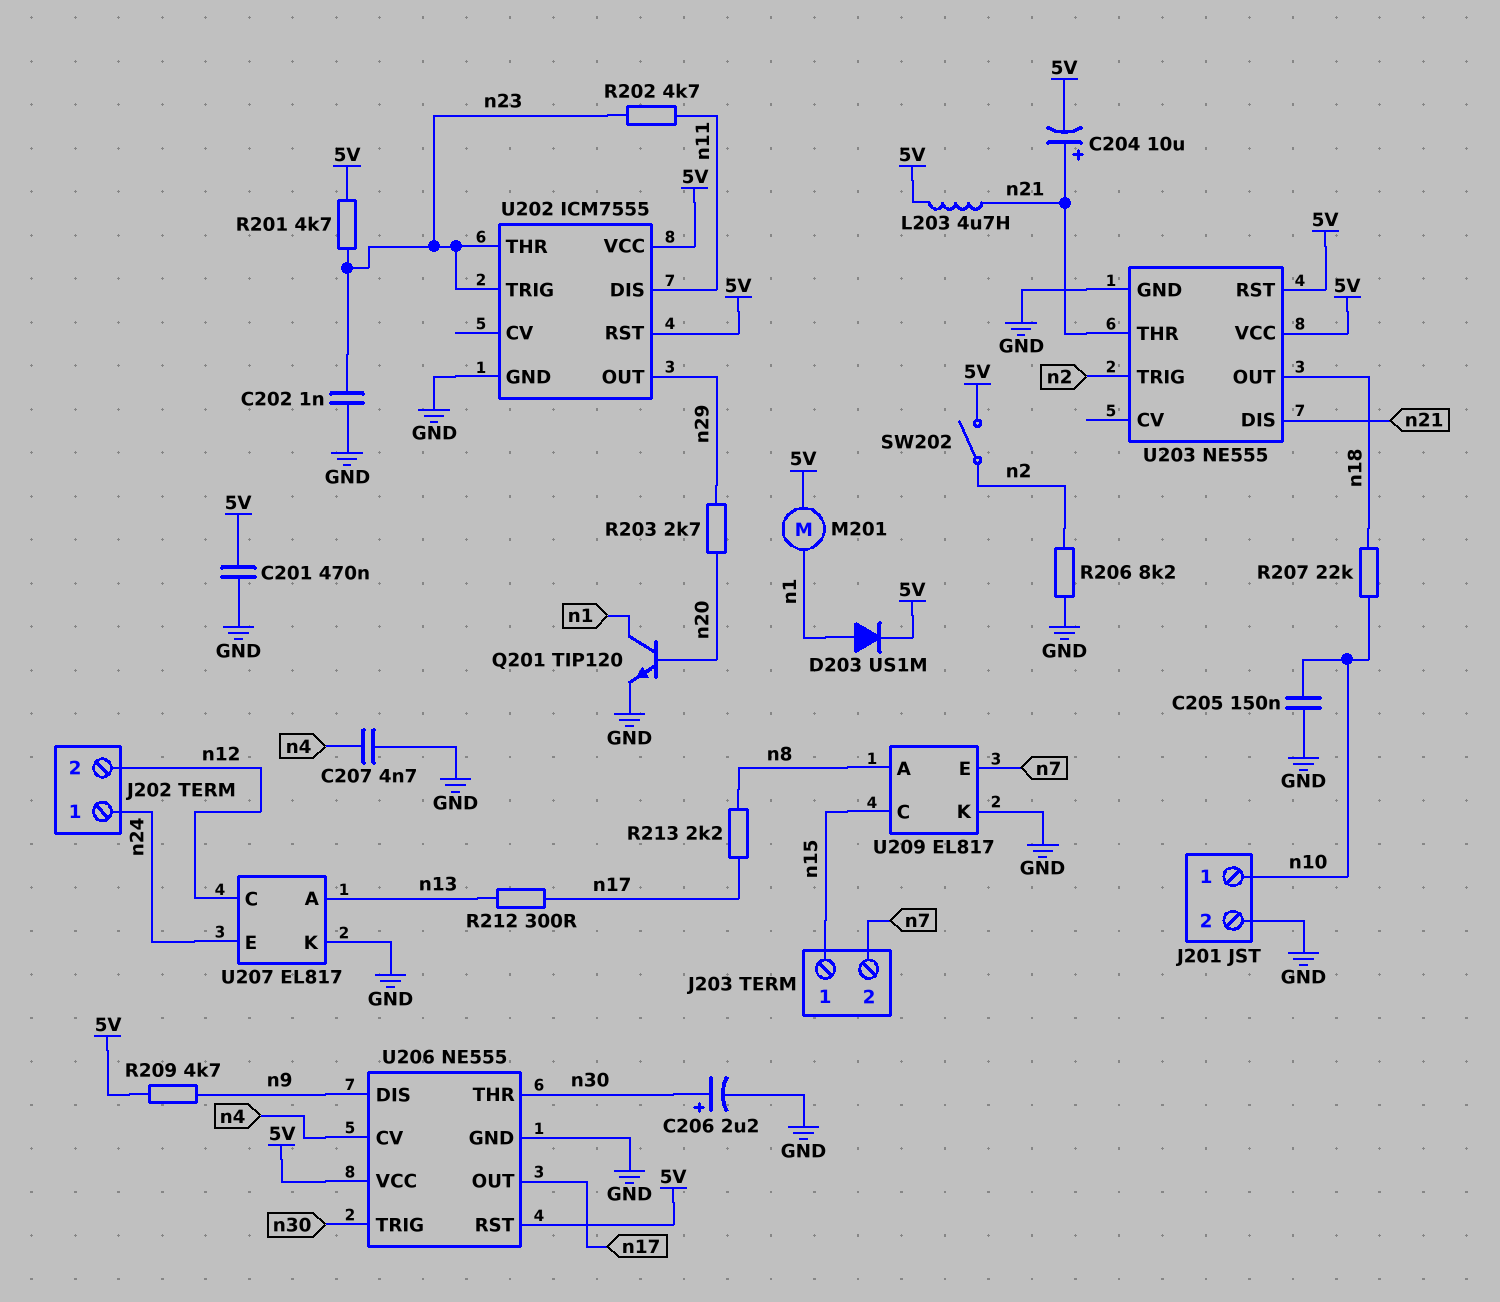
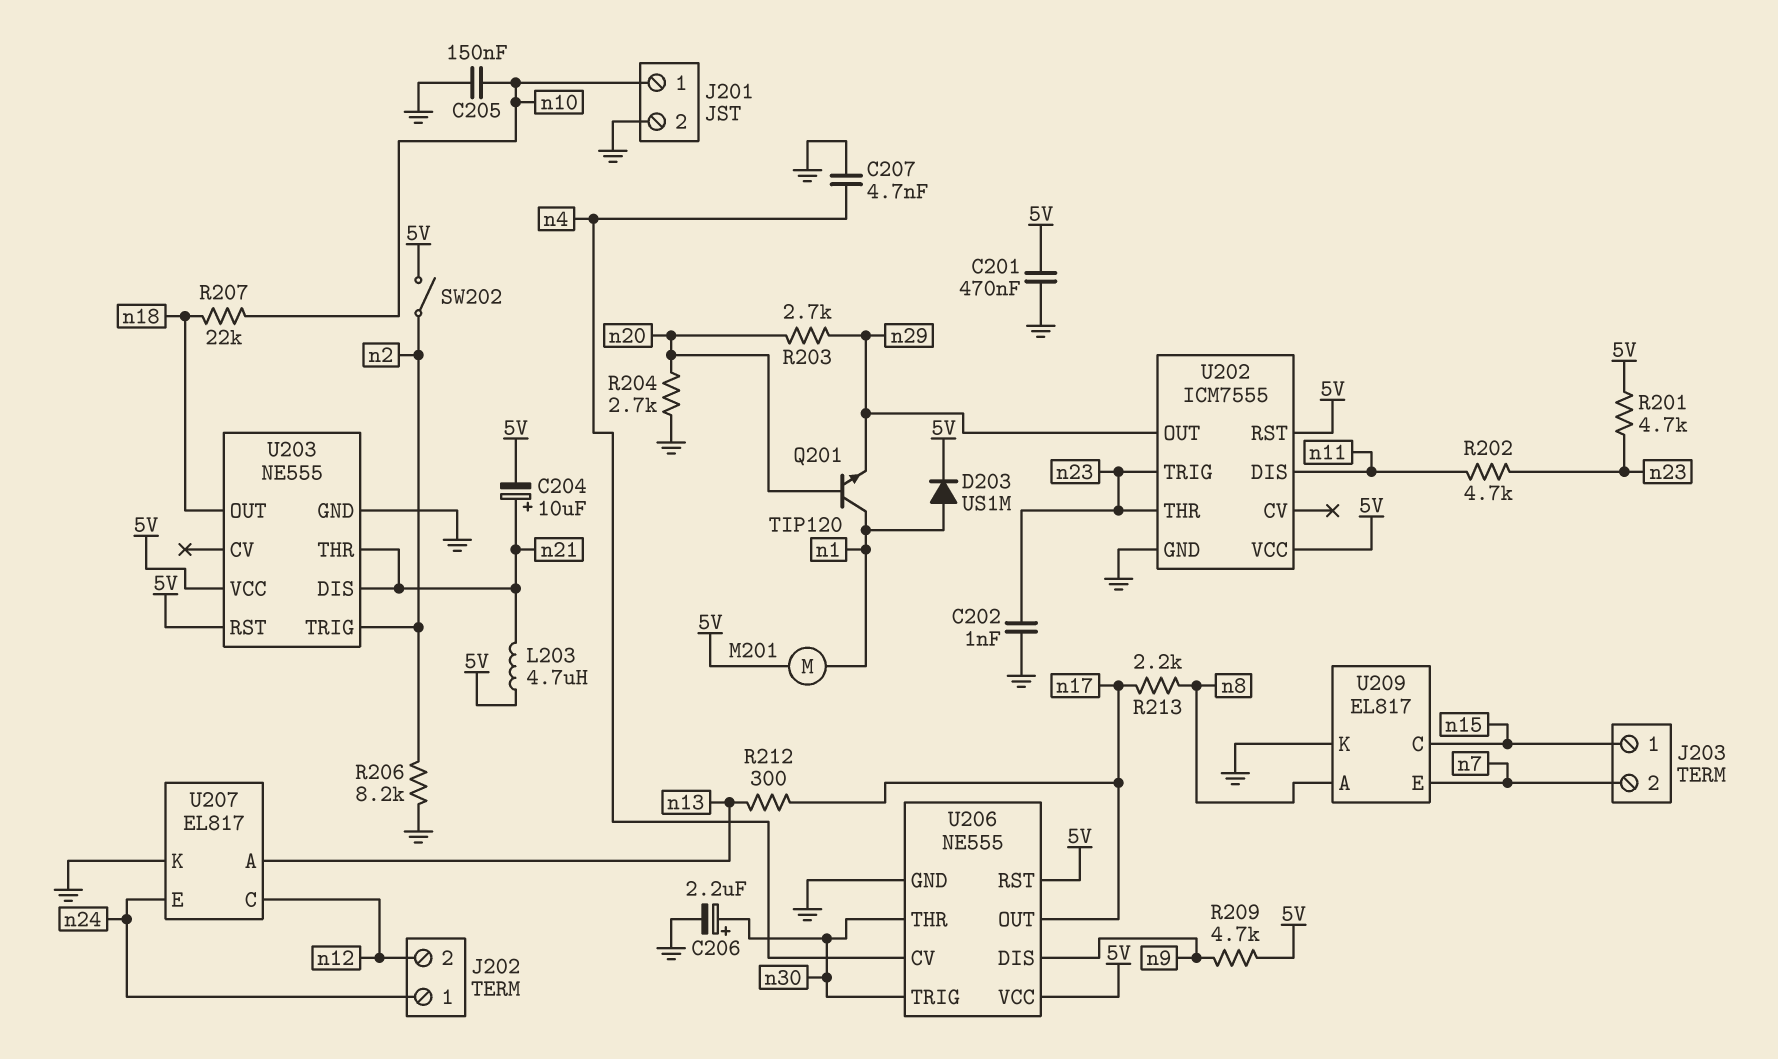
Q201: NPN TIP120 (B n20, C n1, E GND) -> NPN TIP120 (B n20, C n1, E n29)
R204: none -> 2.7k (GND, n20)

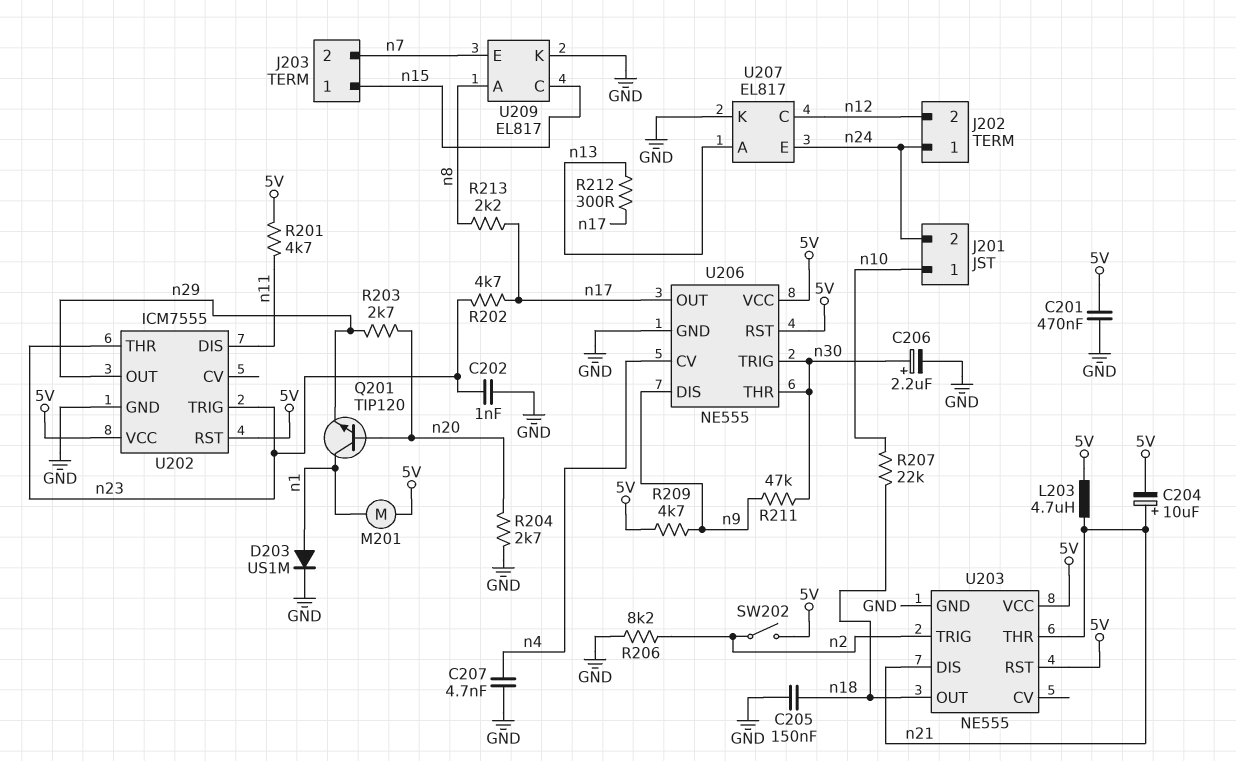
C205: 150nF (GND, n10) -> 150nF (GND, n18)
D203: diode US1M (A n1, K 5V) -> diode US1M (A n1, K GND)
J201 pin 2: GND -> n24
R201: 4.7k (5V, n23) -> 4.7k (5V, n11)
R202: 4.7k (n11, n23) -> 4.7k (n17, n23)
R211: none -> 47k (n9, n30)

